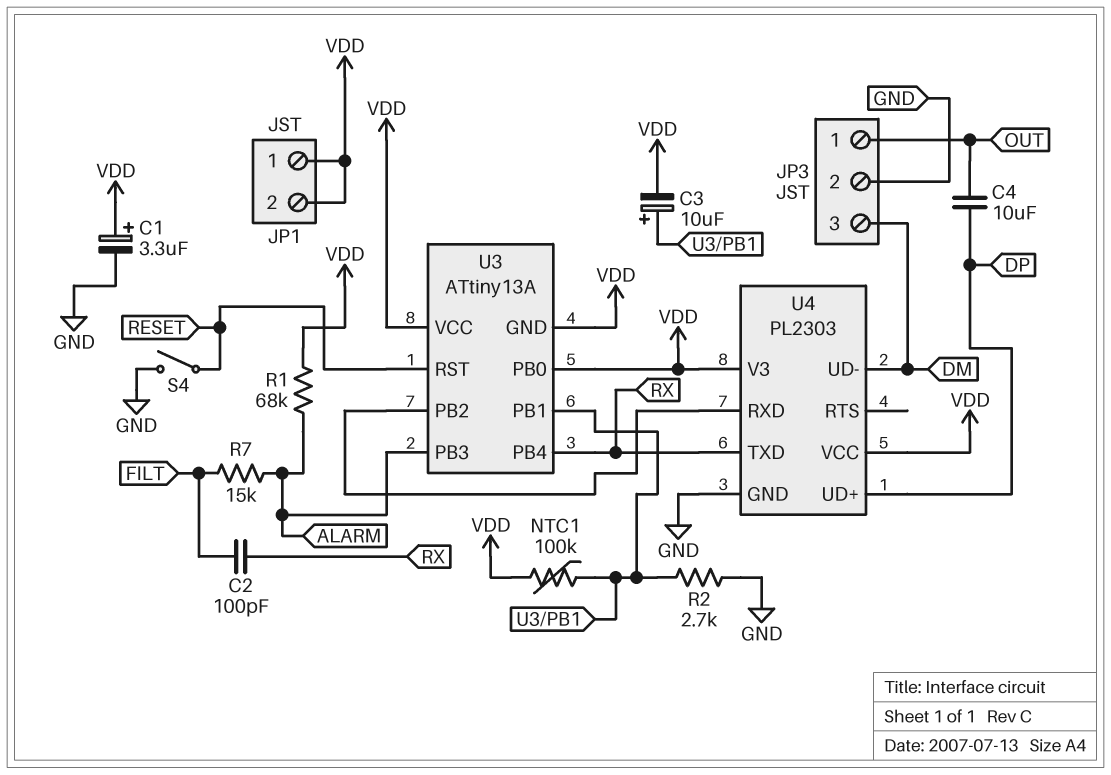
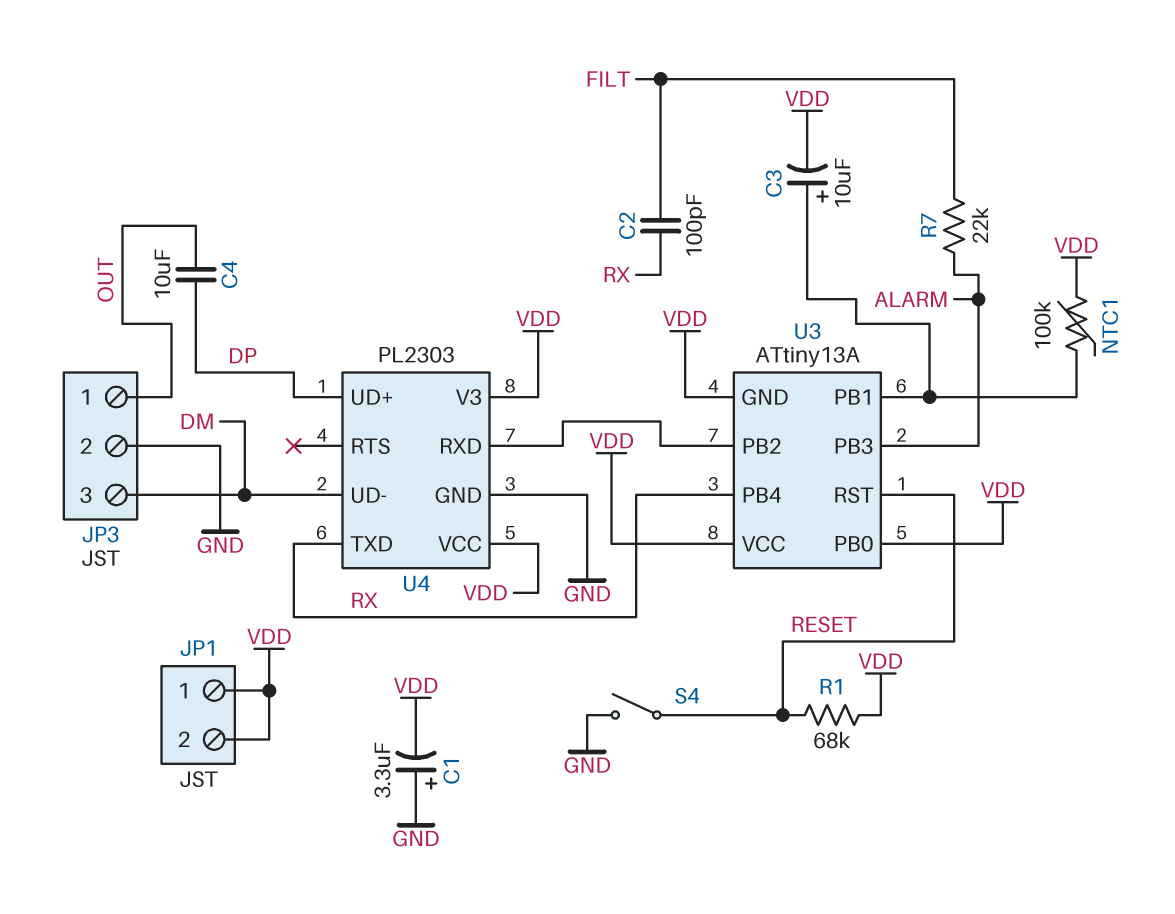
C1: 3.3uF (plus VDD, minus GND) -> 3.3uF (plus GND, minus VDD)
R1: 68k (ALARM, VDD) -> 68k (RESET, VDD)
R2: 2.7k (GND, U3/PB1) -> none
R7: 15k (ALARM, FILT) -> 22k (ALARM, FILT)

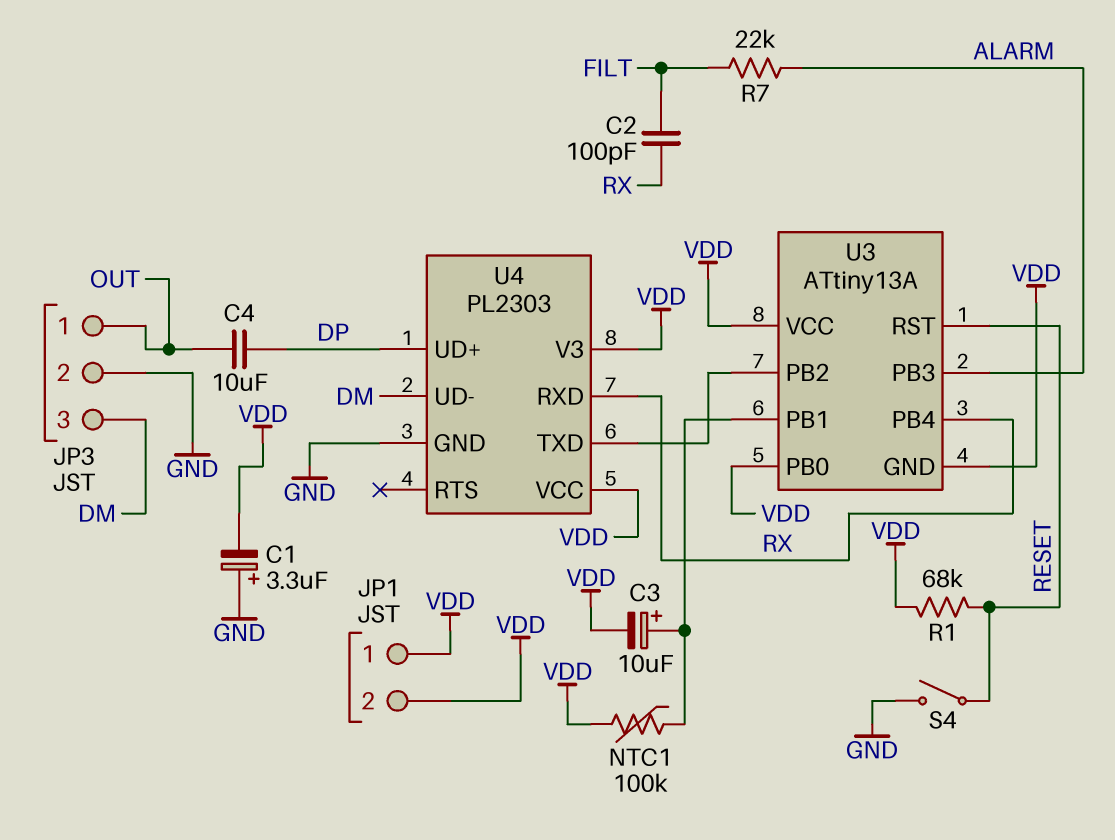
U4 pin RXD: U3/PB2 -> RX
U4 pin TXD: RX -> U3/PB2

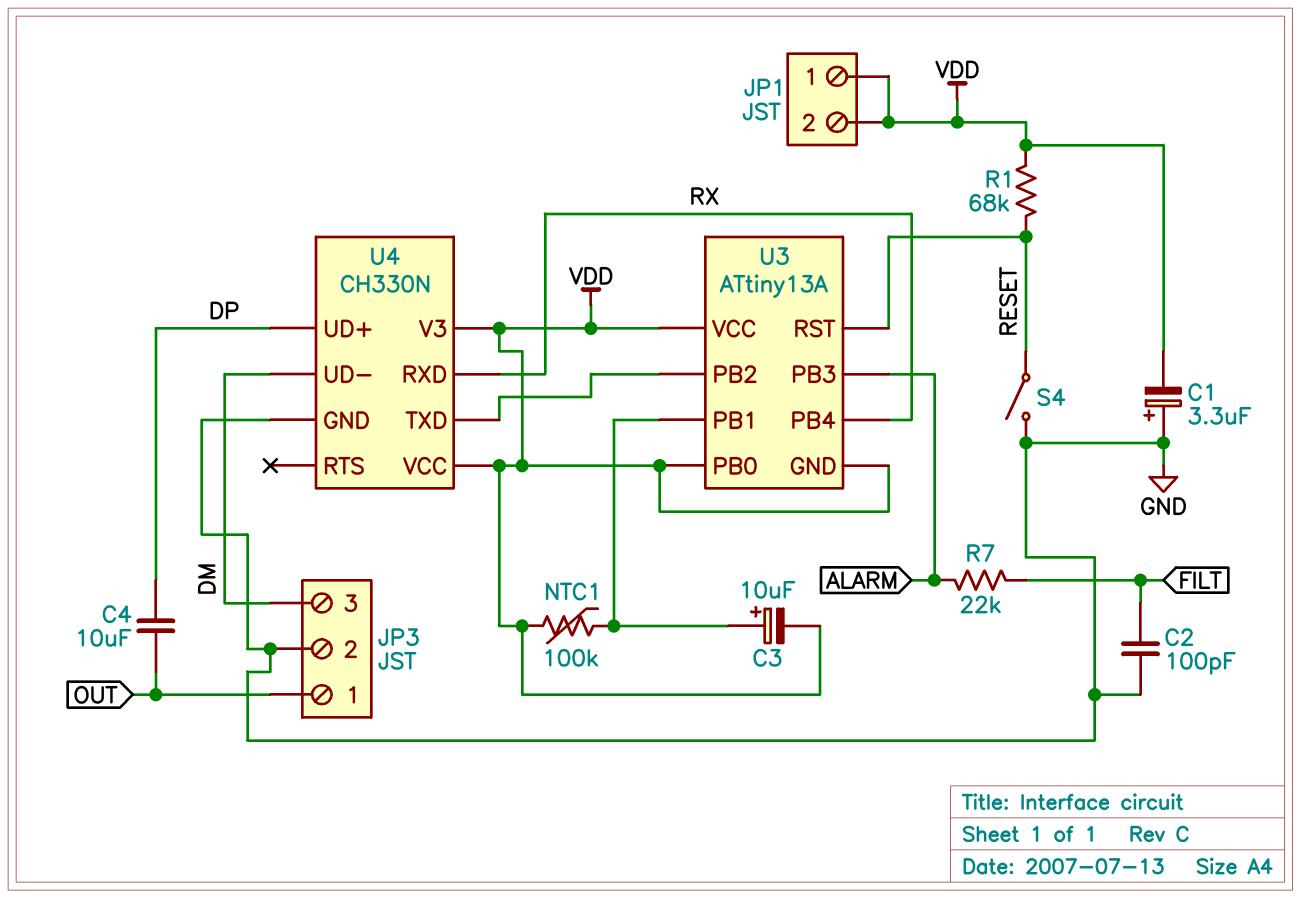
C2: 100pF (FILT, RX) -> 100pF (FILT, GND)
U4: PL2303 -> CH330N

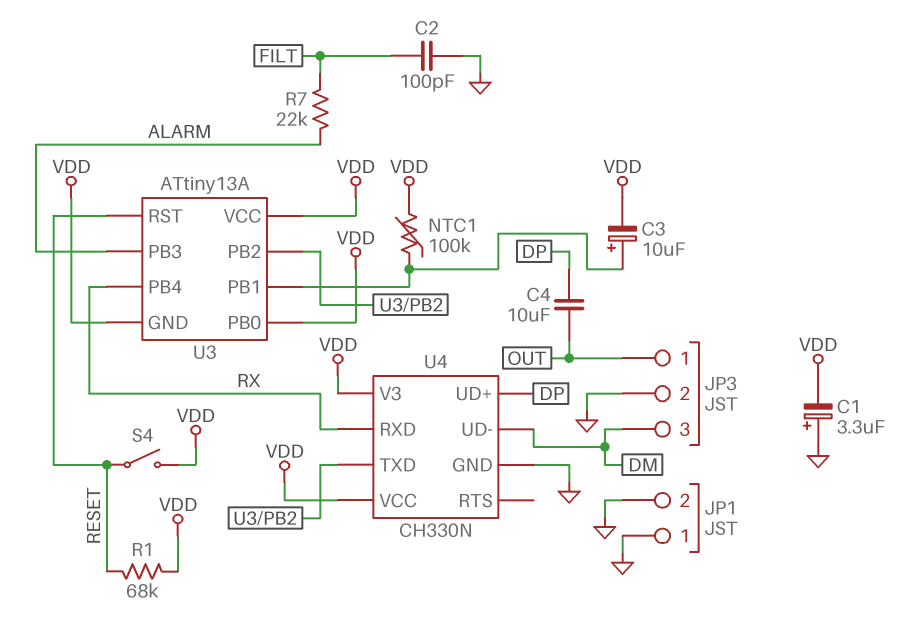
JP1 pin 1: VDD -> GND
JP1 pin 2: VDD -> GND
S4: switch (GND, RESET) -> switch (RESET, VDD)

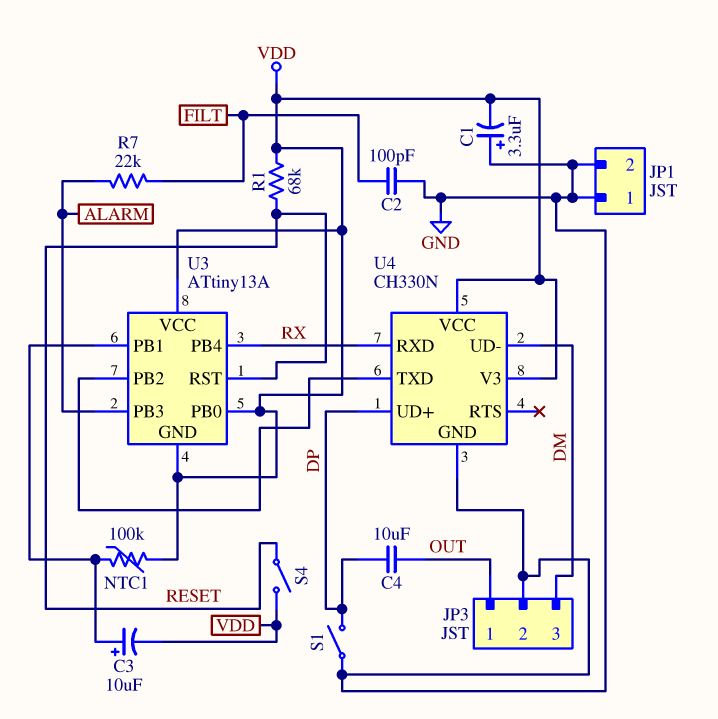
S1: none -> switch (DP, GND)

